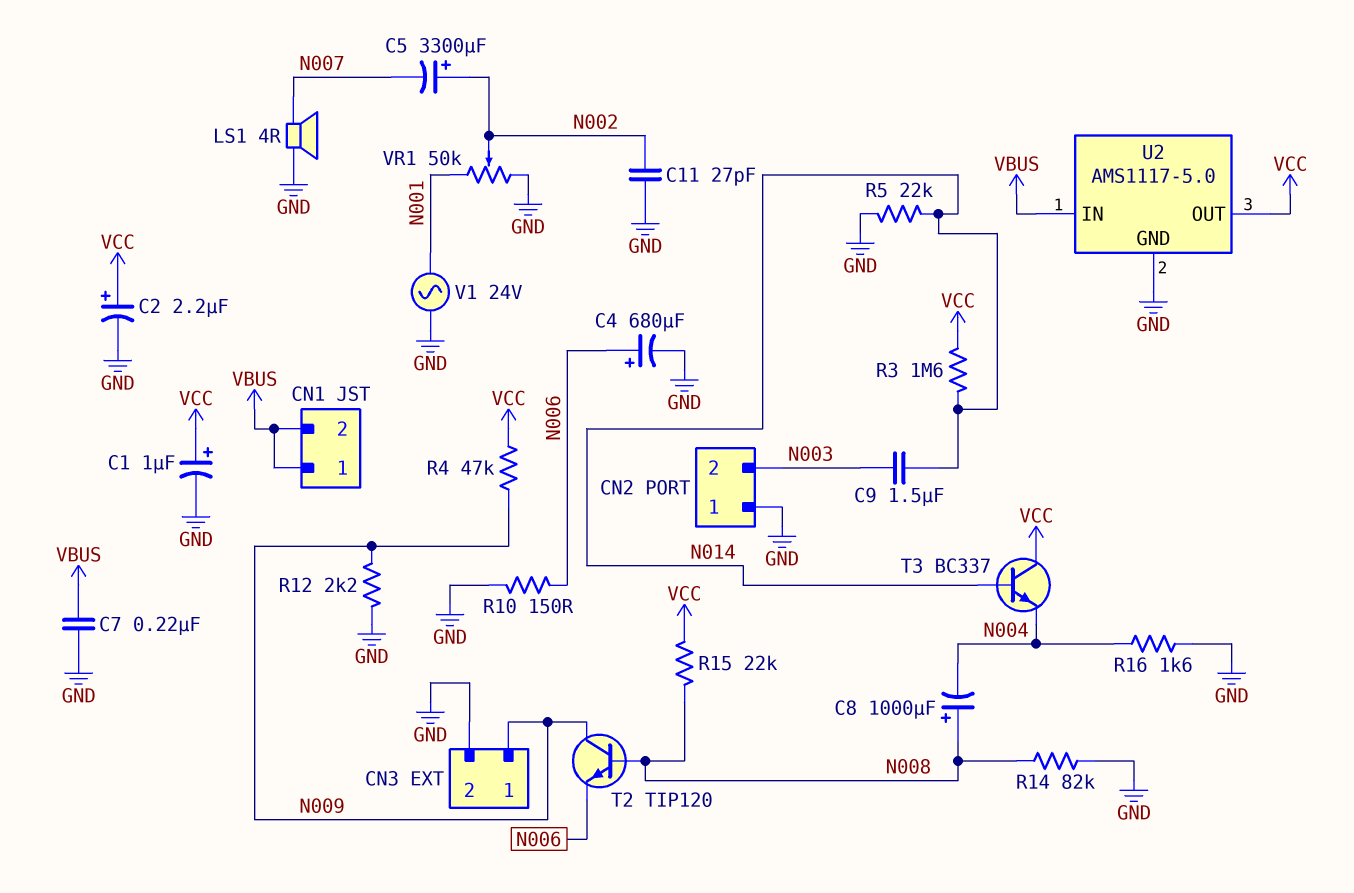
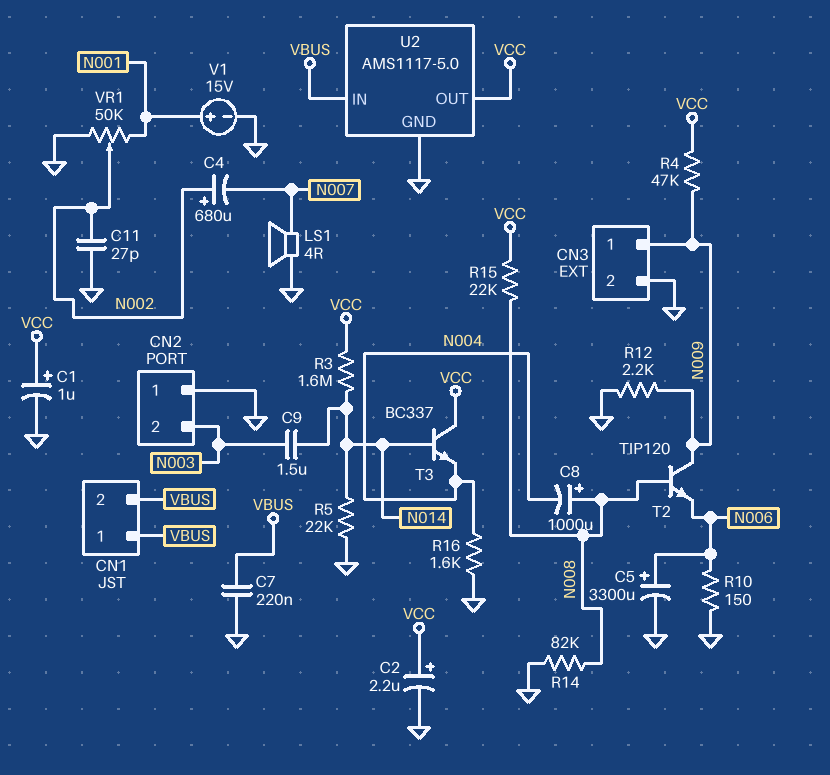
C4: 680uF (plus N006, minus GND) -> 680uF (plus N002, minus N007)
C5: 3300uF (plus N002, minus N007) -> 3300uF (plus N006, minus GND)
V1: AC 24V (GND, N001) -> 15V (plus N001, minus GND)

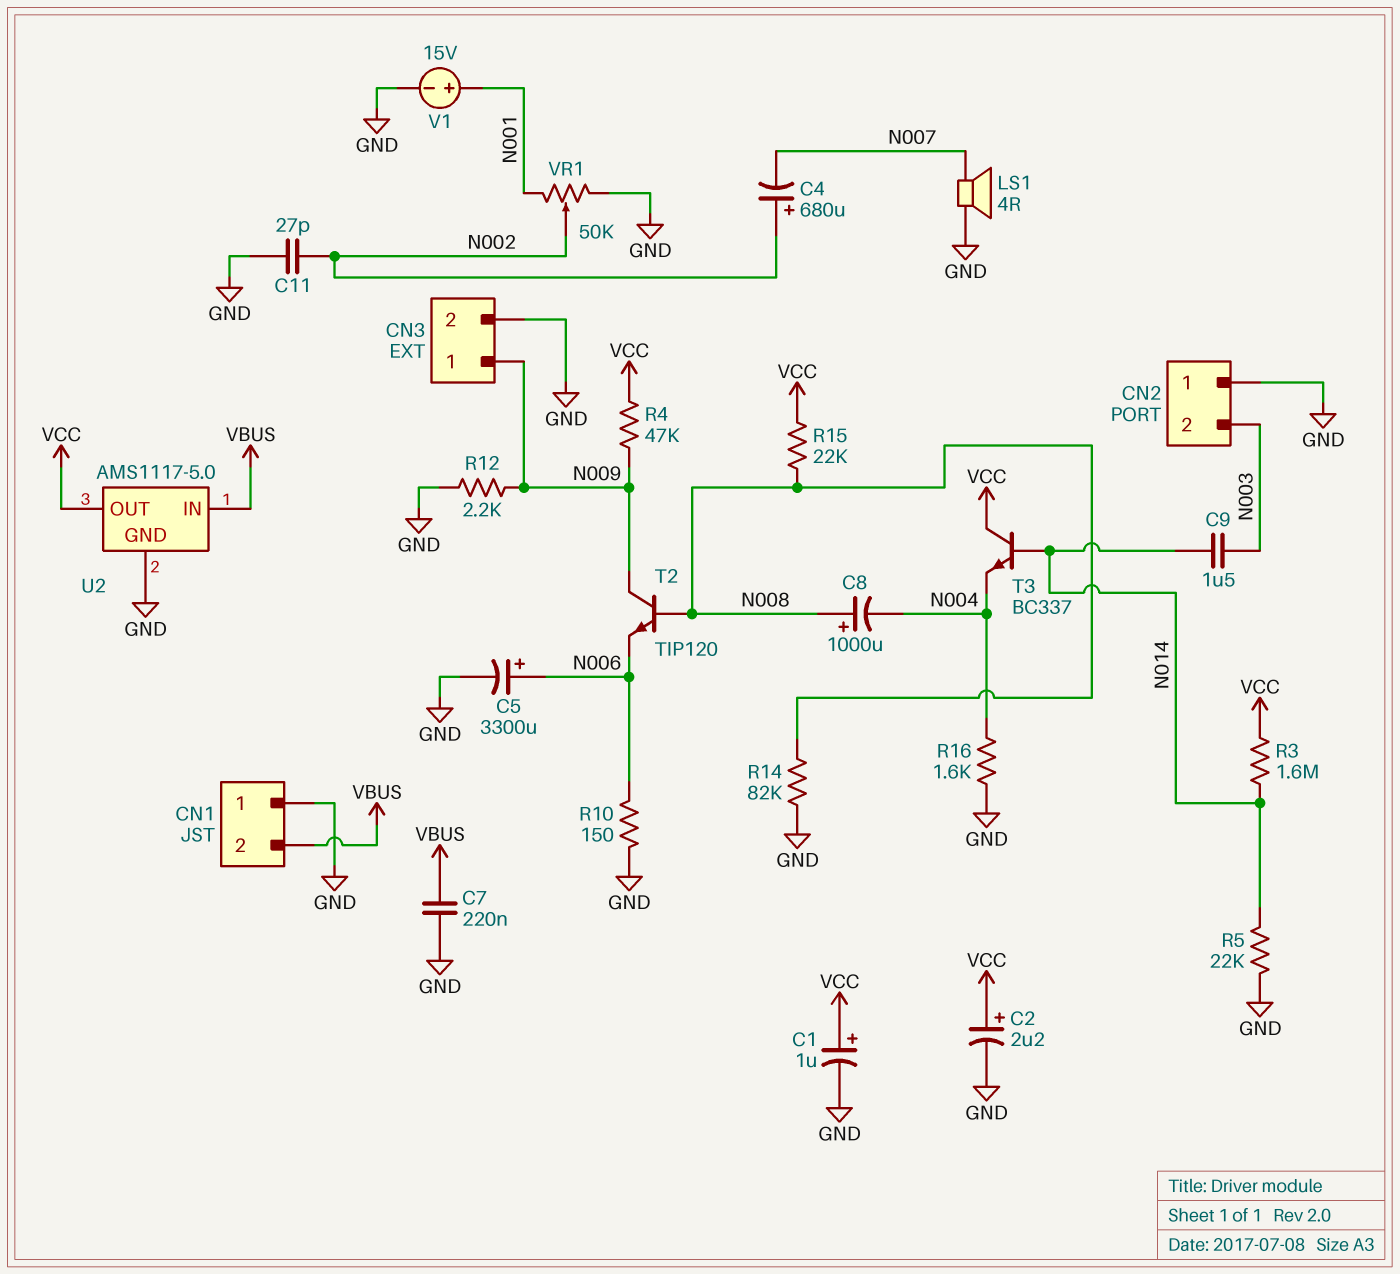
CN1 pin 1: VBUS -> GND

